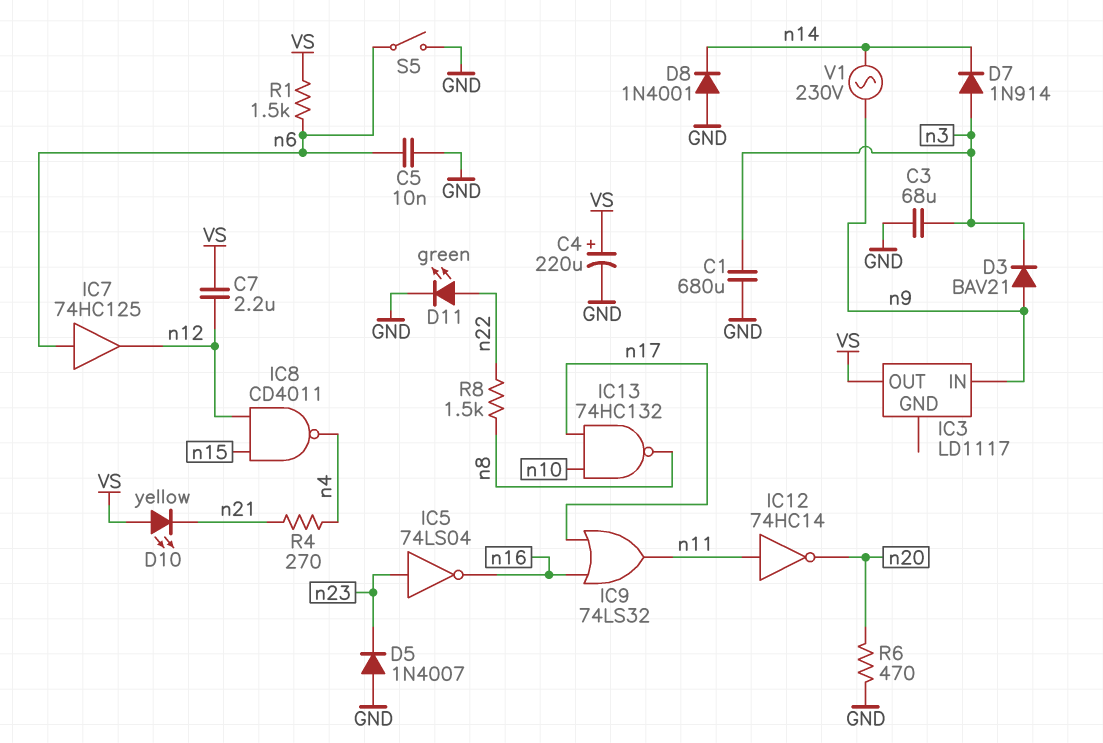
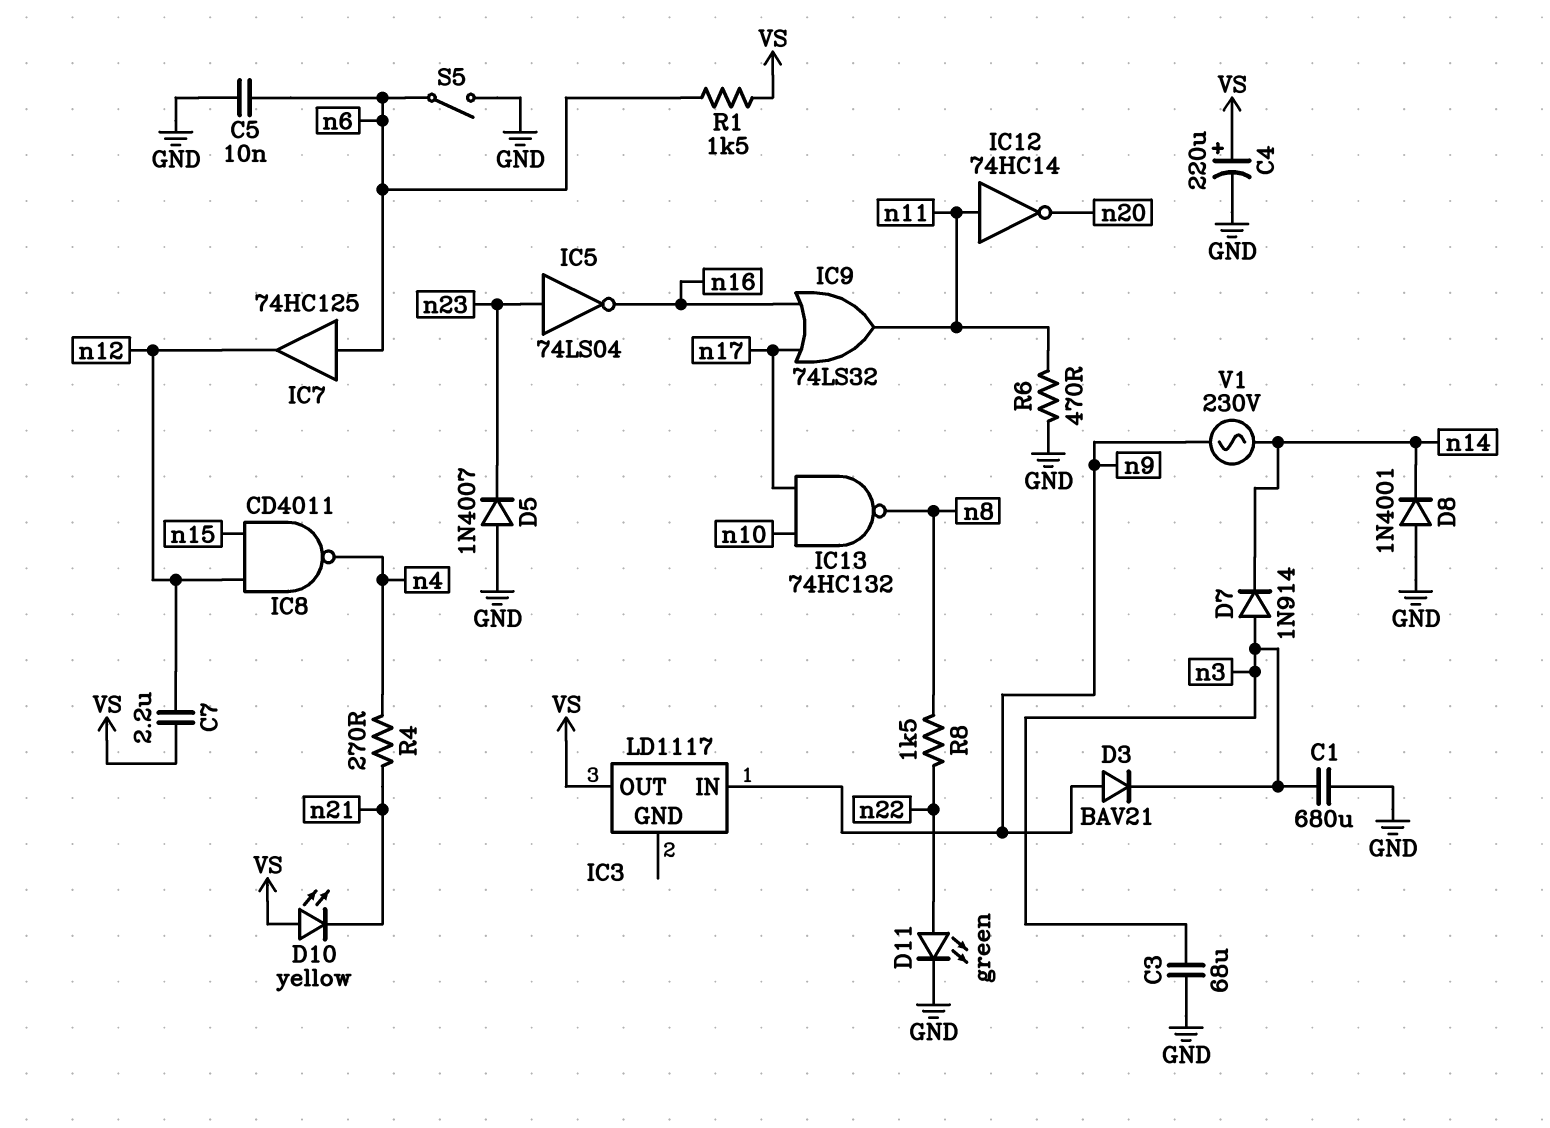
R6: 470 (GND, n20) -> 470 (GND, n11)

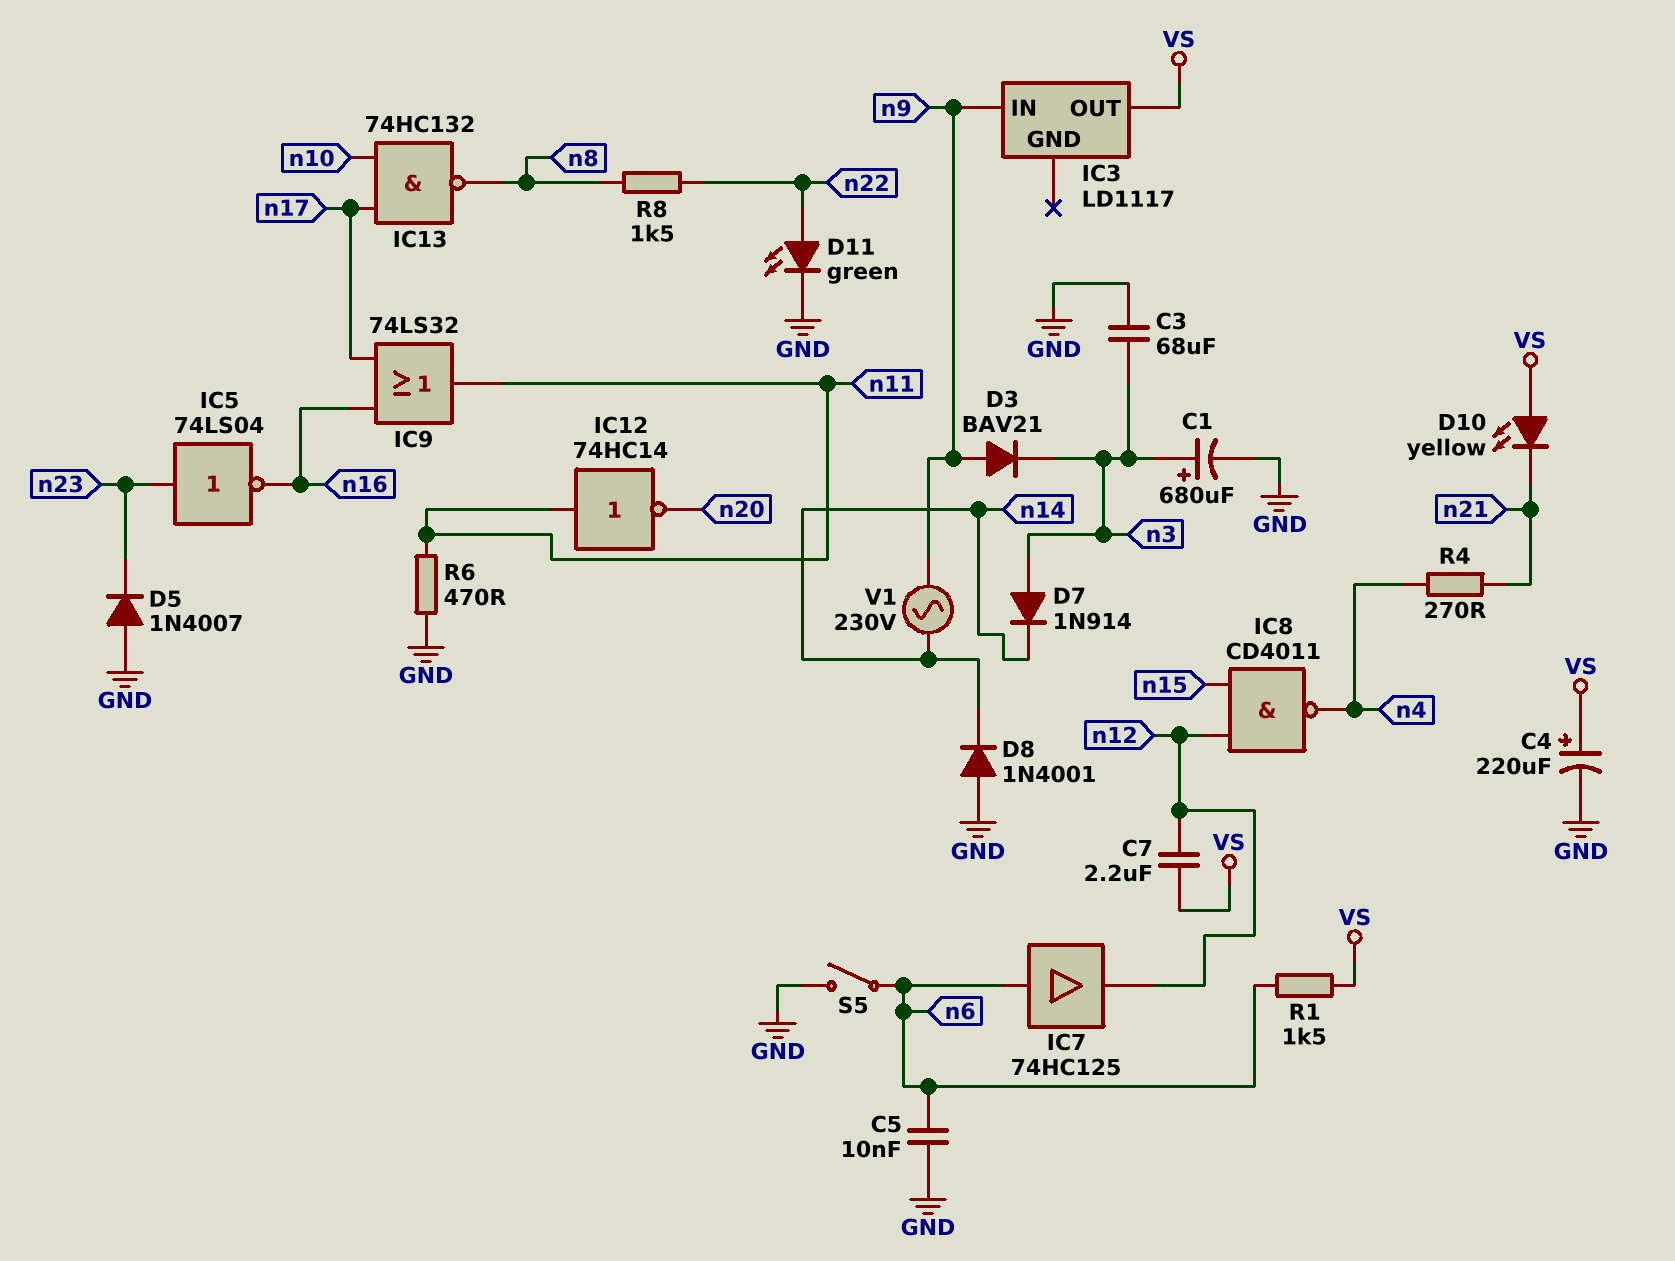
C1: 680uF (GND, n3) -> 680uF (plus n3, minus GND)

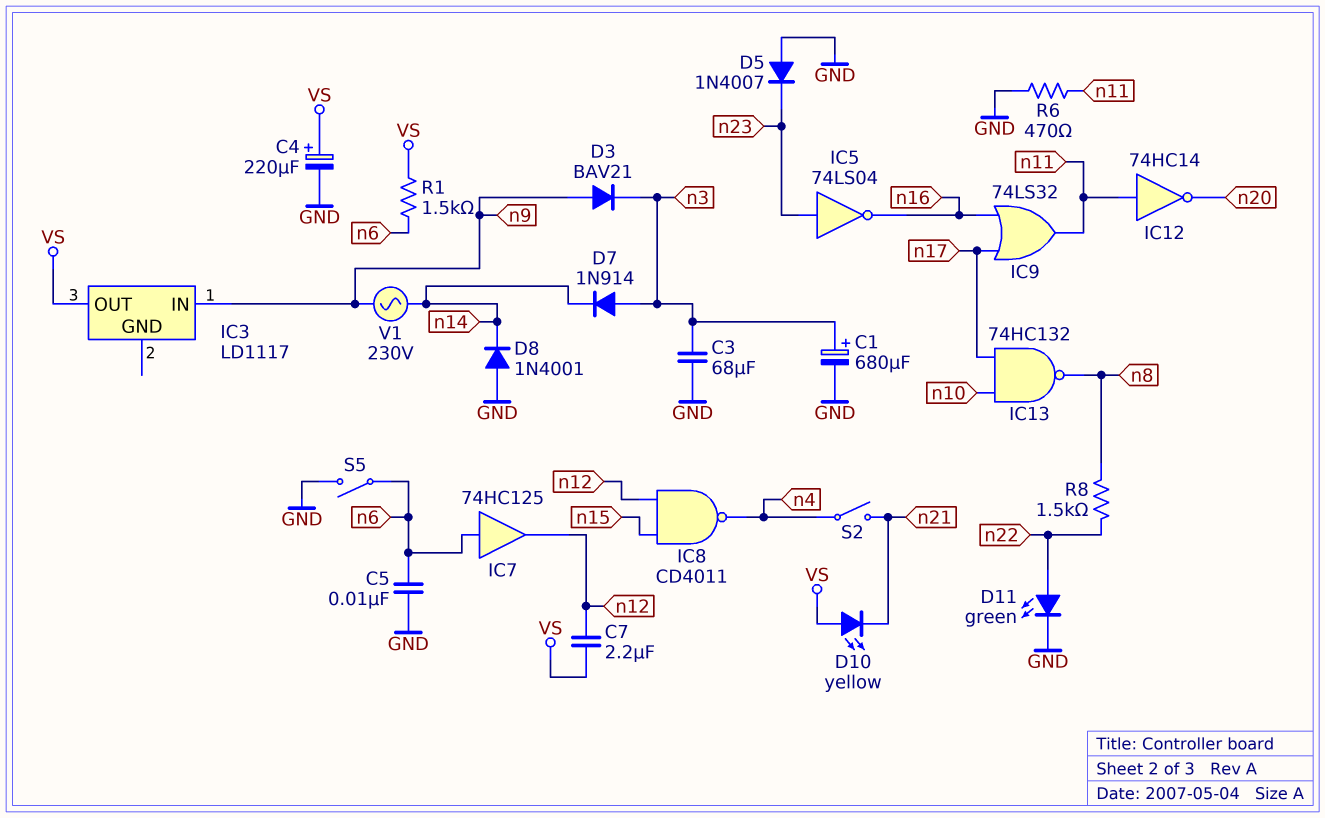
R4: 270 (n4, n21) -> none
S2: none -> switch (n4, n21)

